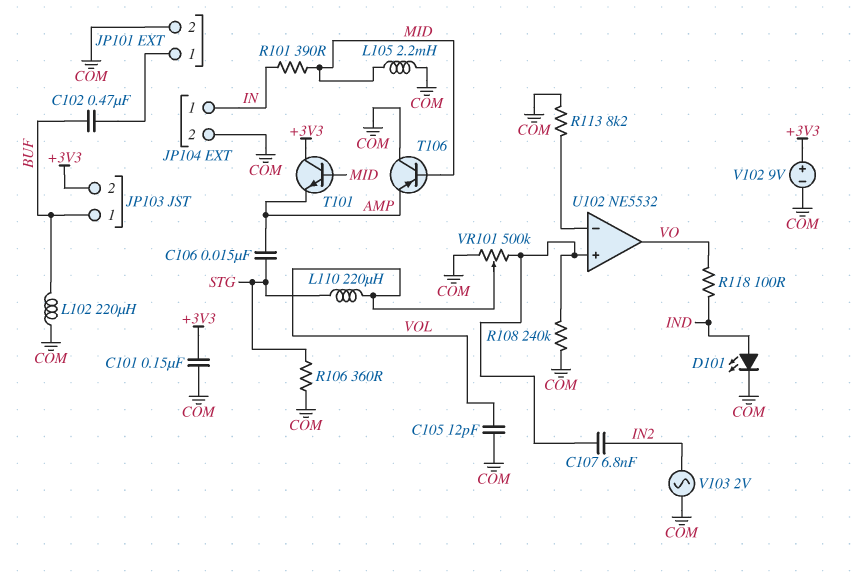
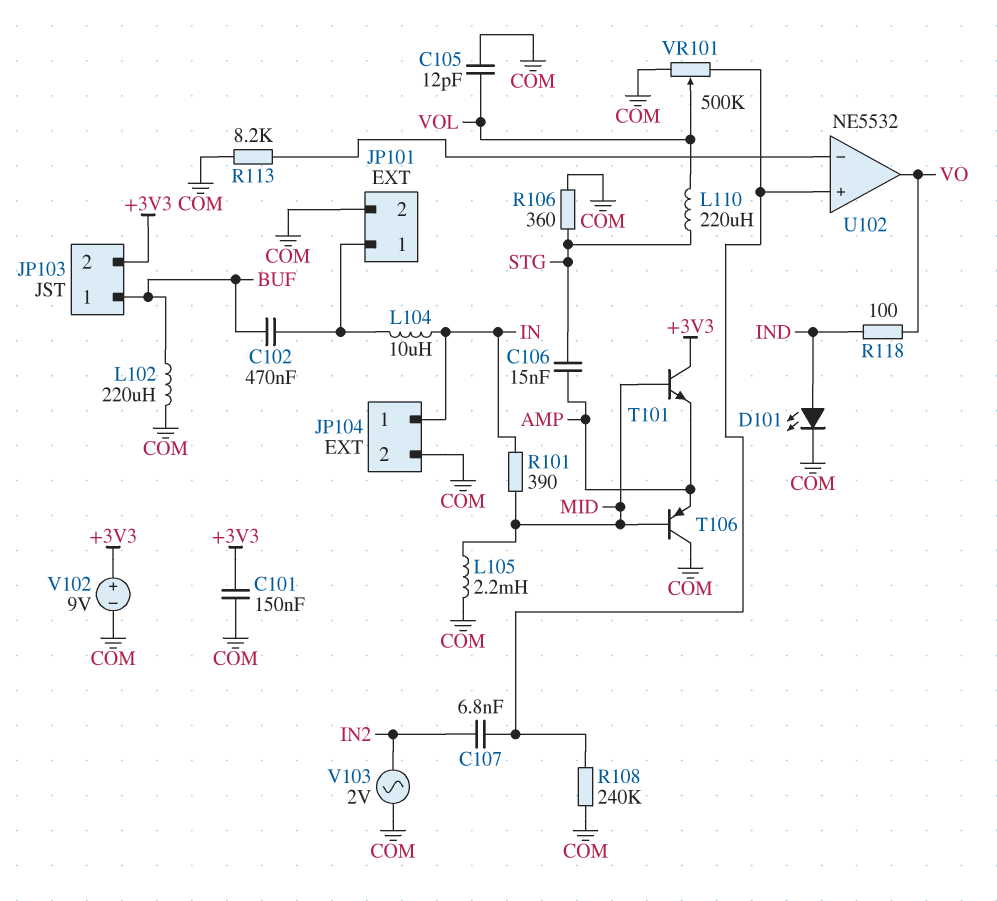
L104: none -> 10uH (IN, JP101/1)

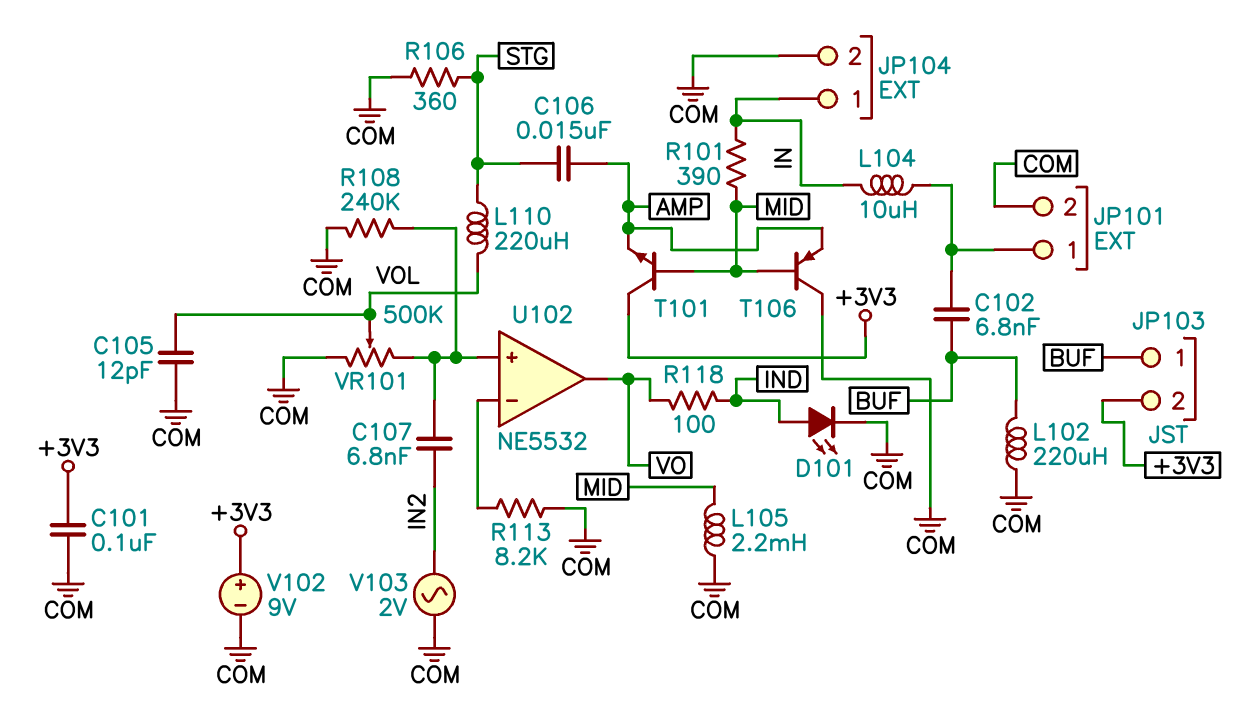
C101: 150nF (+3V3, COM) -> 100nF (+3V3, COM)
C102: 470nF (BUF, JP101/1) -> 6.8nF (BUF, JP101/1)

